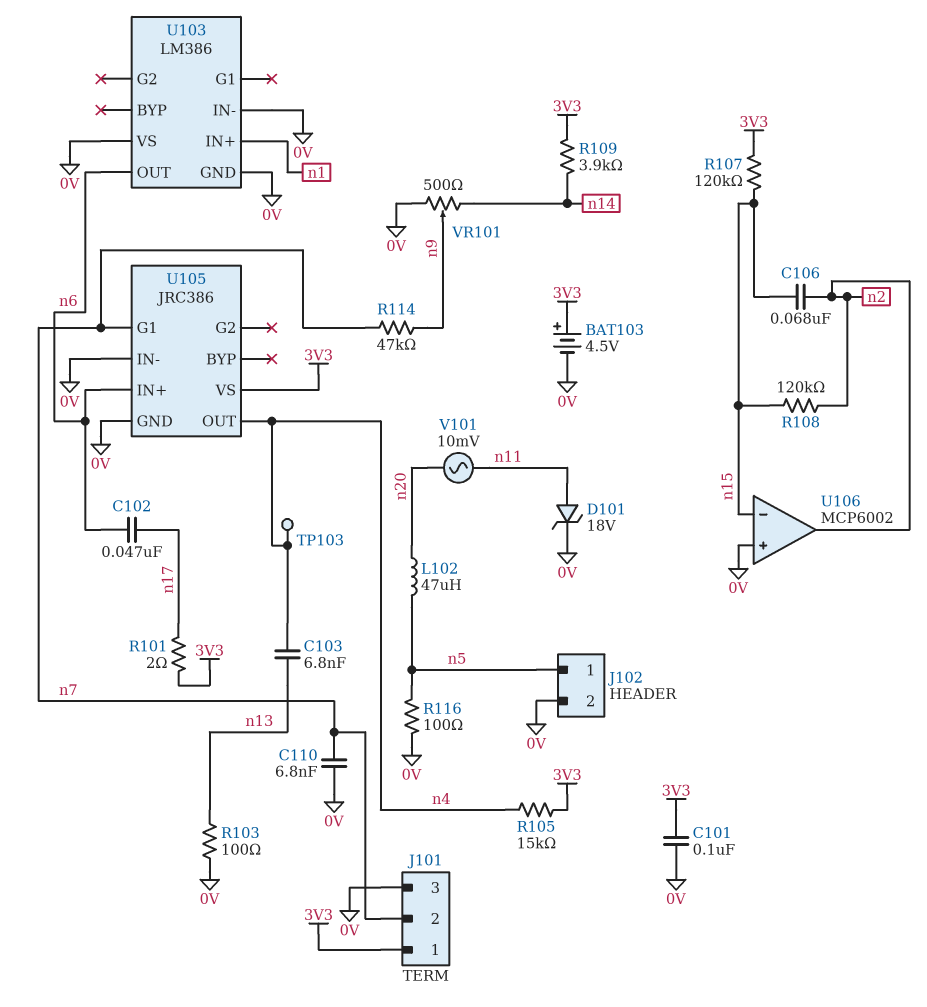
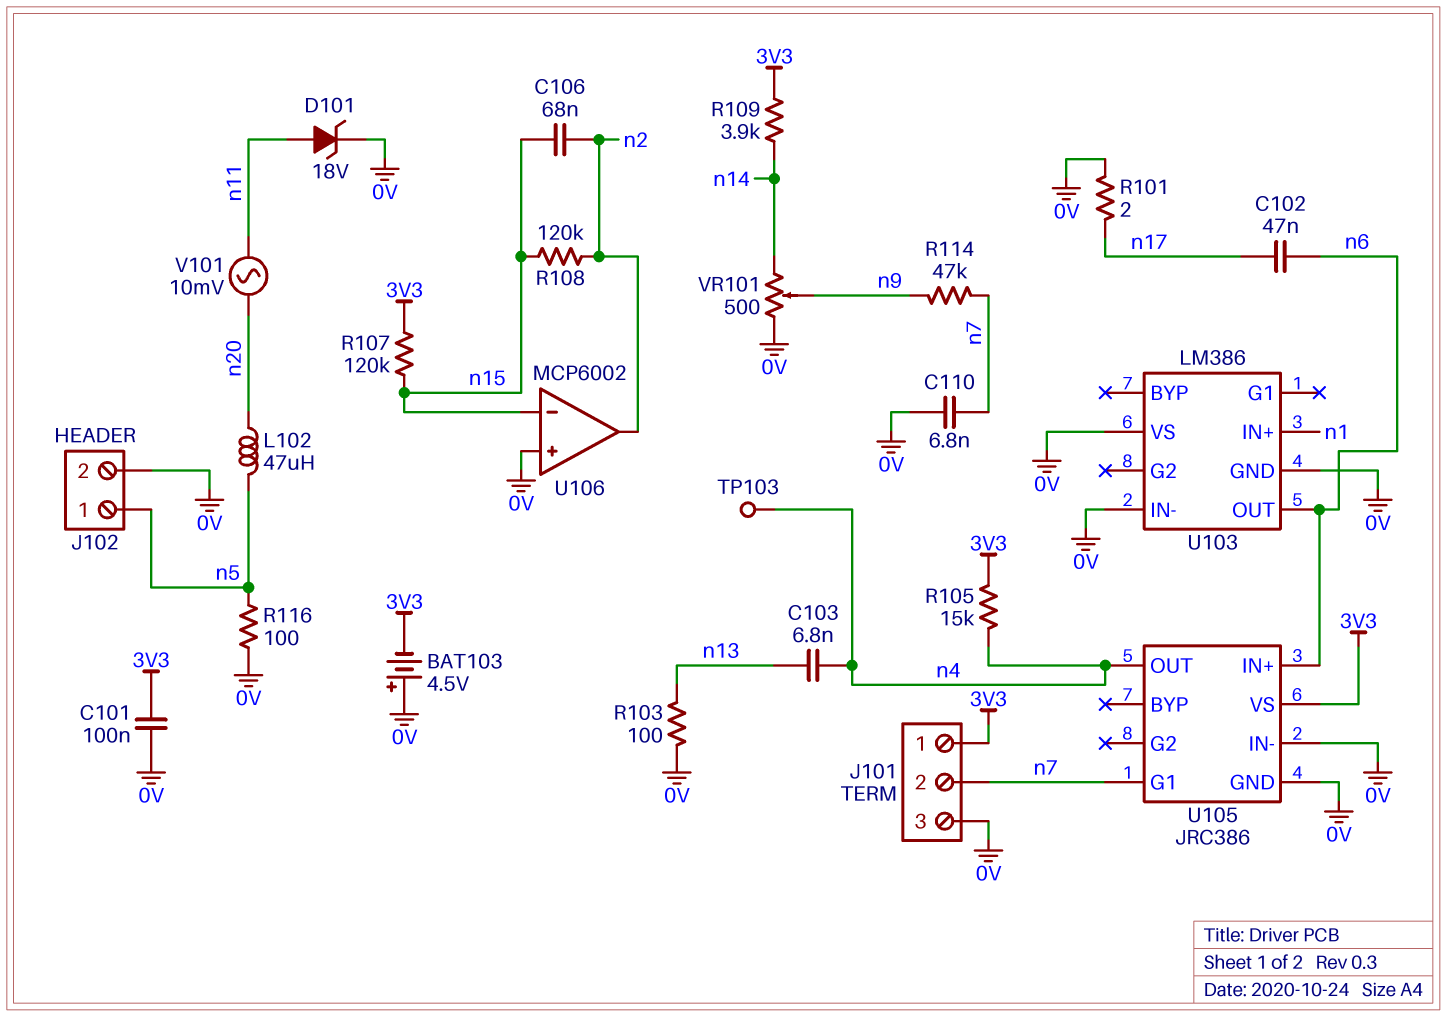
BAT103: 4.5V (plus 3V3, minus 0V) -> 4.5V (plus 0V, minus 3V3)
R101: 2 (3V3, n17) -> 2 (0V, n17)

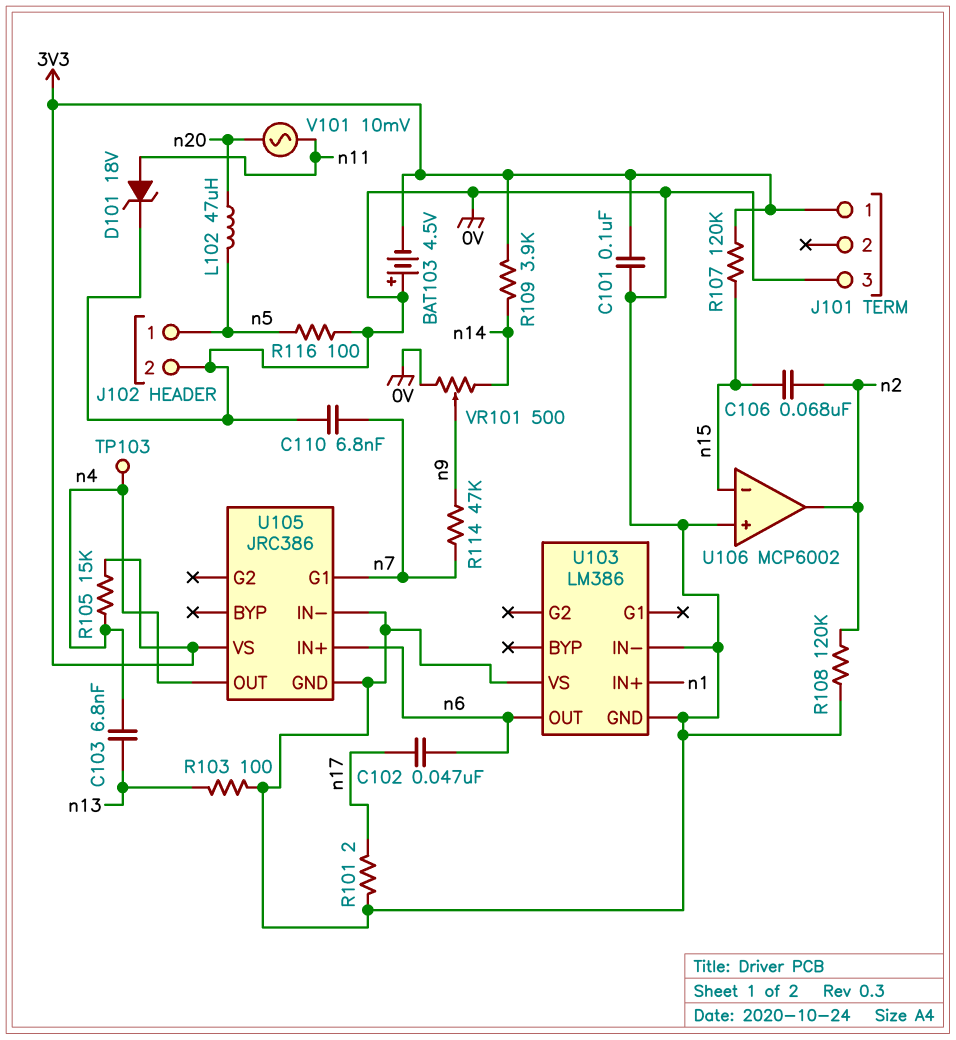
J101 pin 2: n7 -> none
R108: 120k (n2, n15) -> 120k (0V, n2)

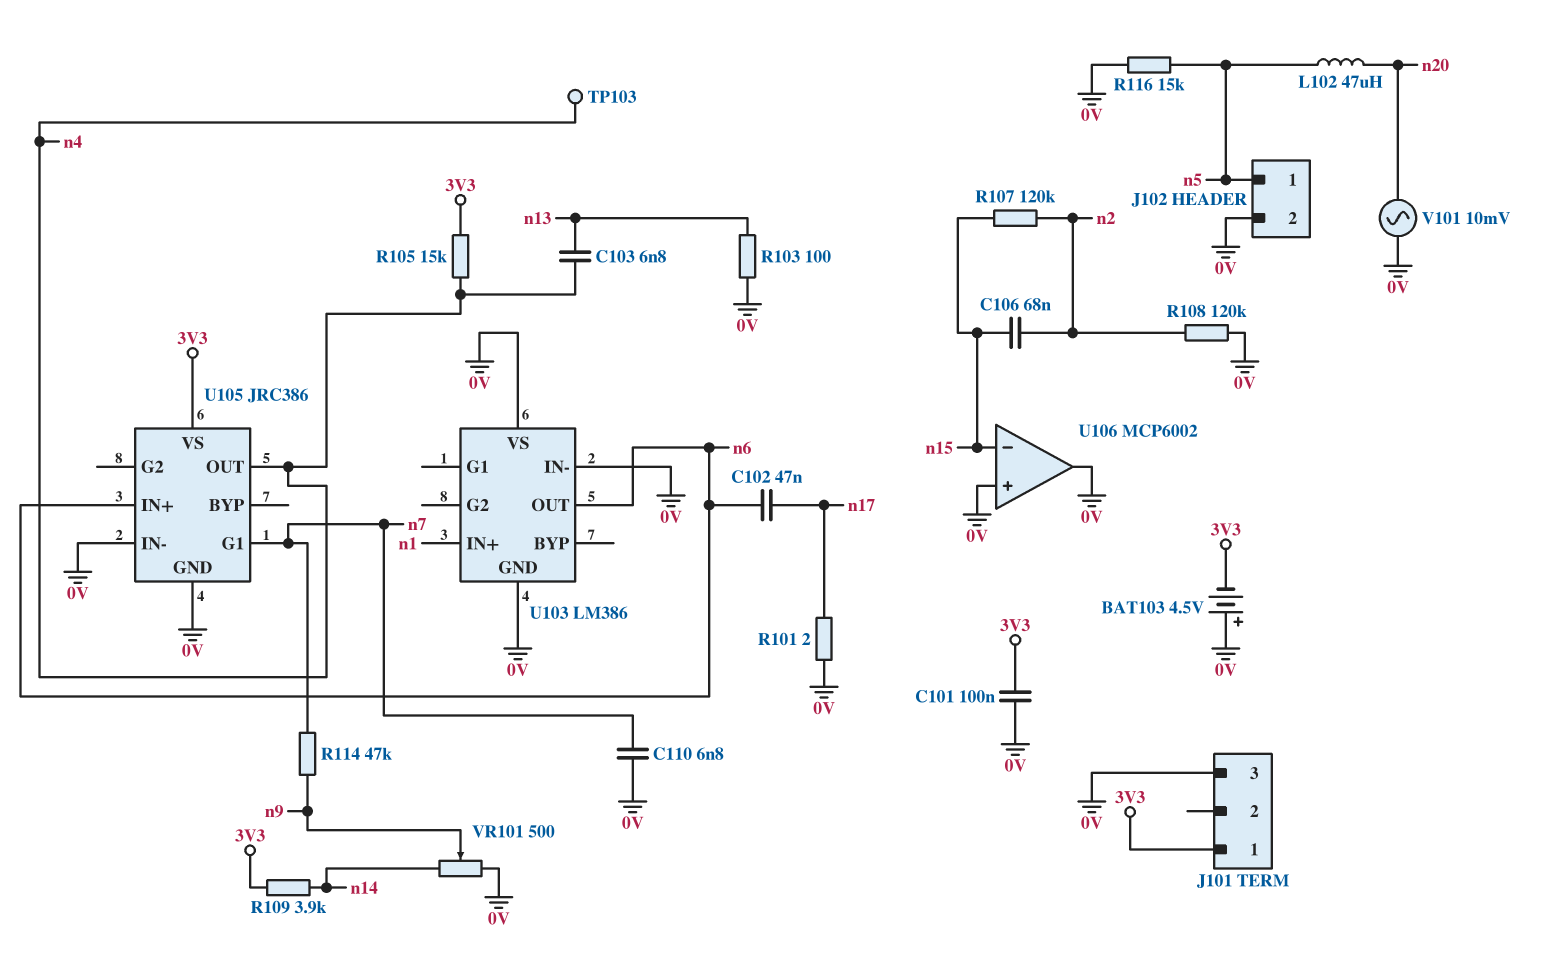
D101: zener 18V (A n11, K 0V) -> none
R107: 120k (3V3, n15) -> 120k (n2, n15)
R116: 100 (0V, n5) -> 15k (0V, n5)
U106 pin out: n2 -> 0V
V101: AC 10mV (n11, n20) -> AC 10mV (0V, n20)

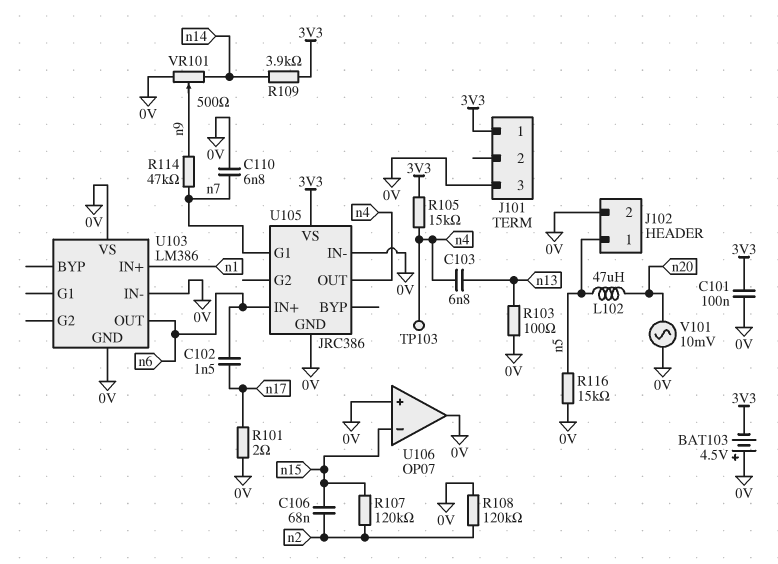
C102: 47nF (n6, n17) -> 1.5nF (n6, n17)
U106: MCP6002 -> OP07

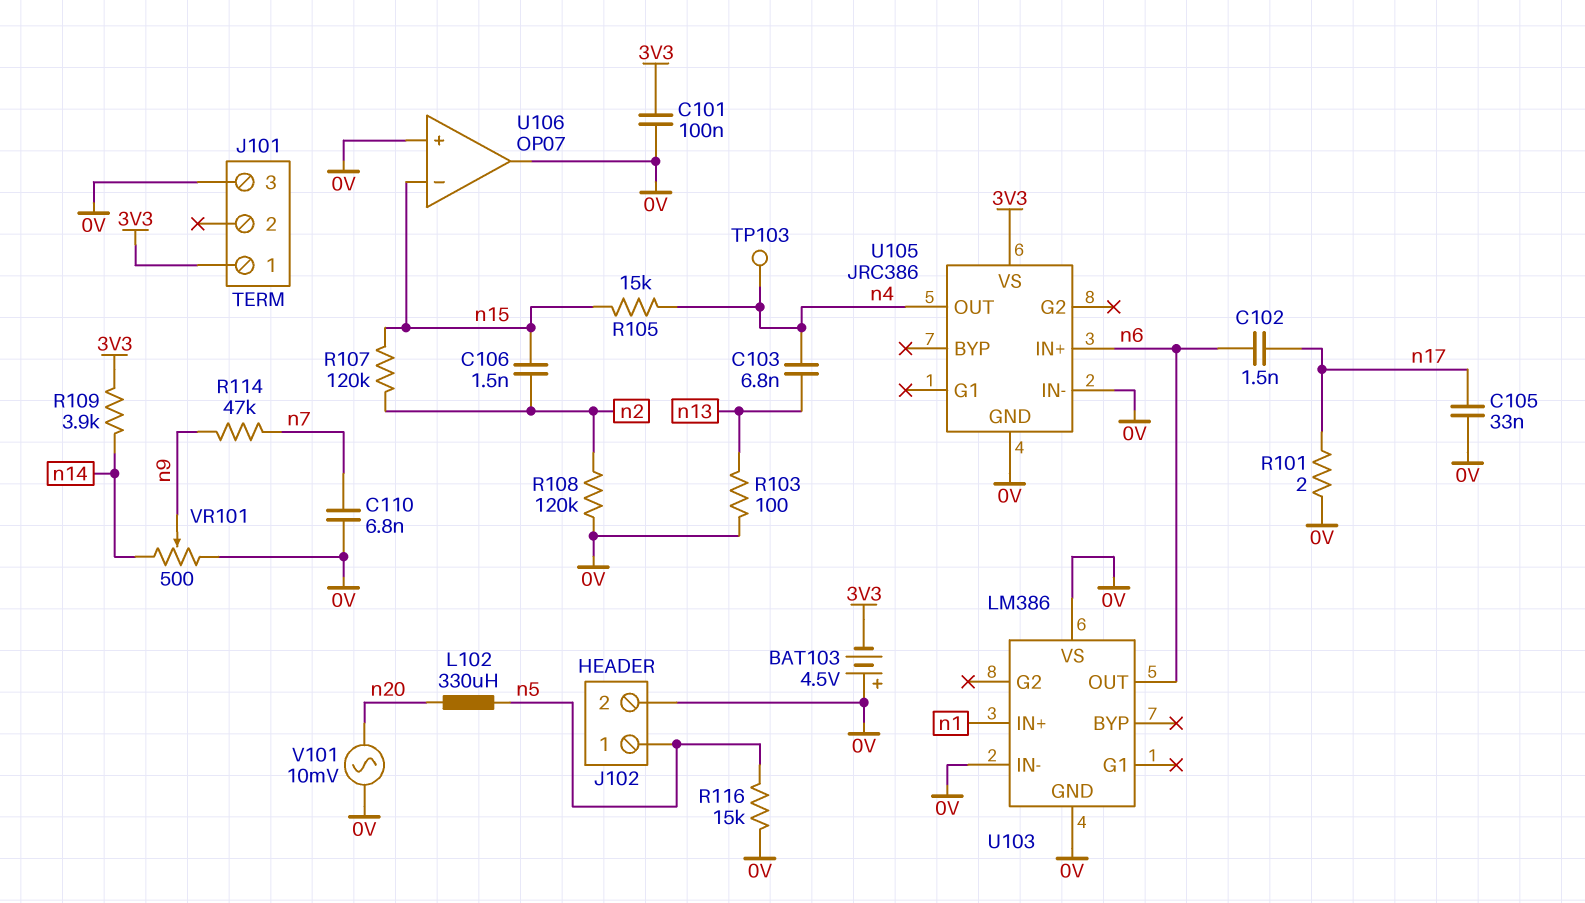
C105: none -> 33nF (0V, n17)
C106: 68nF (n2, n15) -> 1.5nF (n2, n15)
L102: 47uH (n5, n20) -> 330uH (n5, n20)
R105: 15k (3V3, n4) -> 15k (n4, n15)
U105 pin G1: n7 -> none

